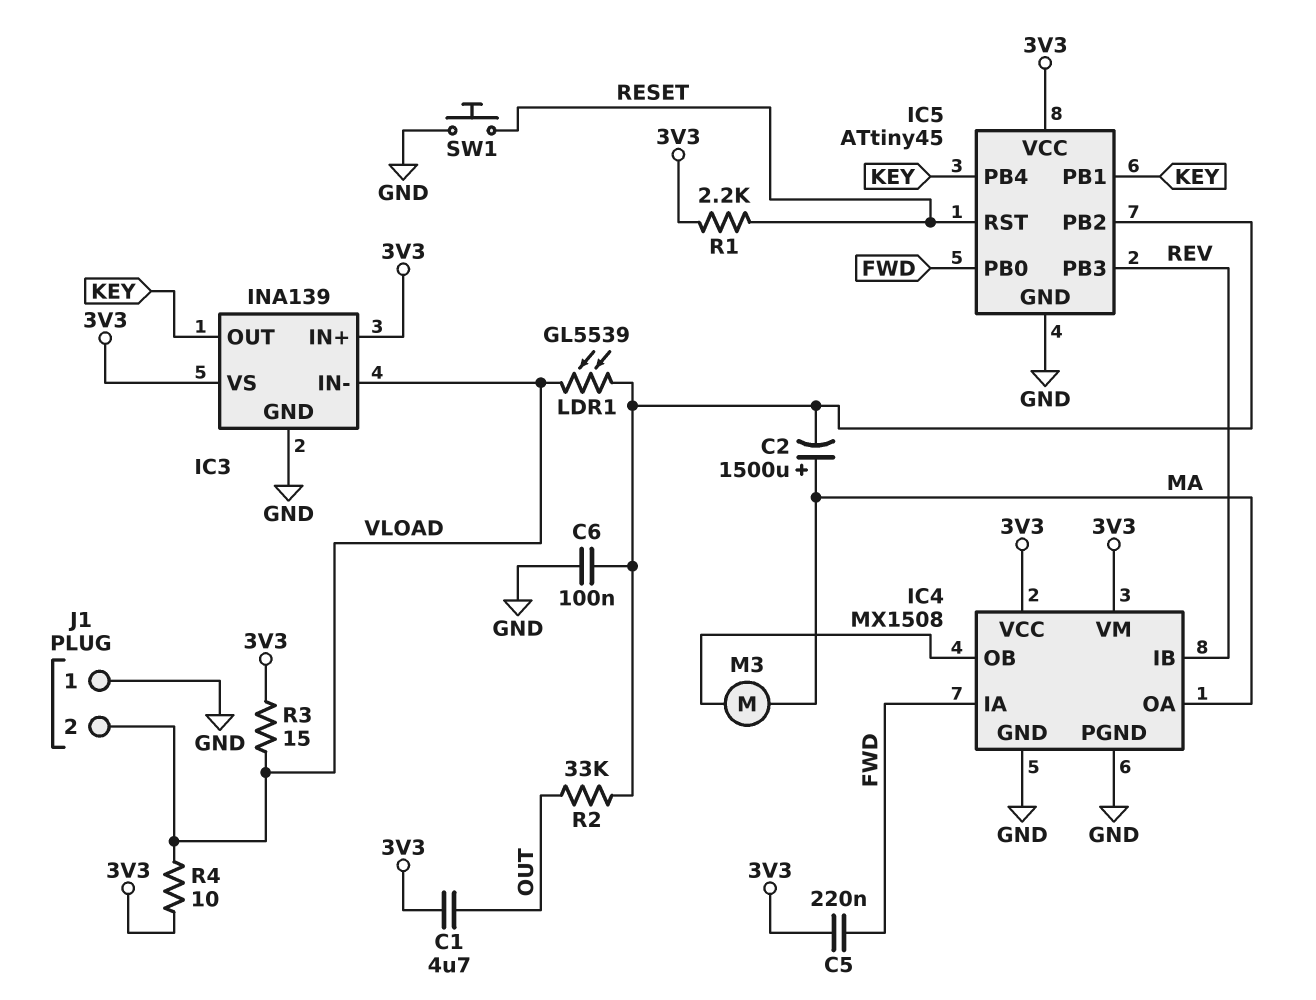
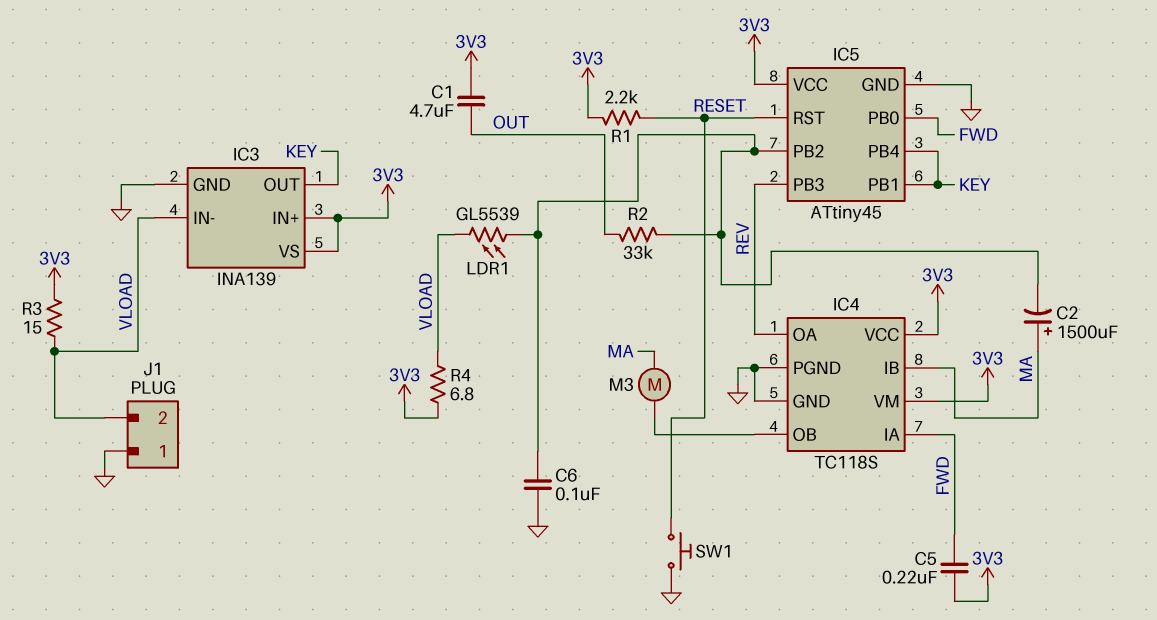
IC4: MX1508 -> TC118S
IC4 pin IB: REV -> MA
IC4 pin OA: MA -> REV
R4: 10 (3V3, VLOAD) -> 6.8 (3V3, VLOAD)

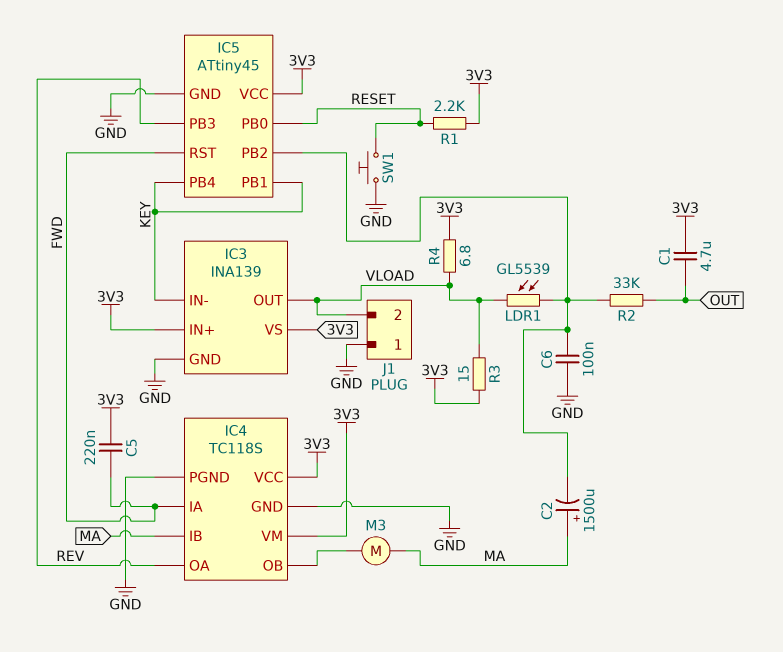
IC3 pin IN-: VLOAD -> KEY
IC3 pin OUT: KEY -> VLOAD
IC5 pin PB0: FWD -> RESET
IC5 pin RST: RESET -> FWD

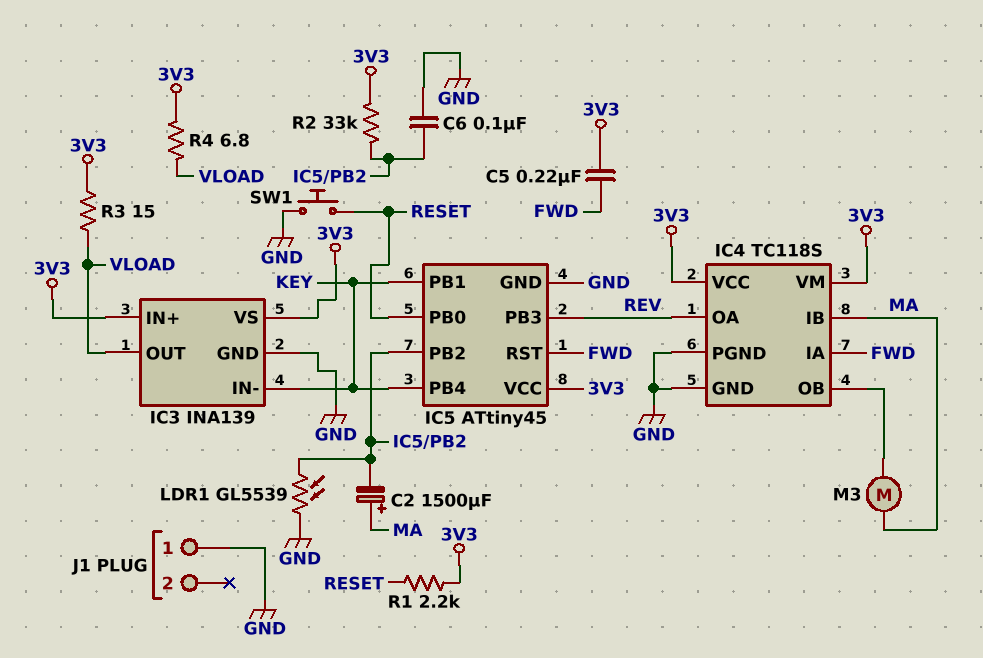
C1: 4.7uF (3V3, OUT) -> none
J1 pin 2: VLOAD -> none
LDR1: GL5539 (IC5/PB2, VLOAD) -> GL5539 (GND, IC5/PB2)
R2: 33k (IC5/PB2, OUT) -> 33k (3V3, IC5/PB2)

